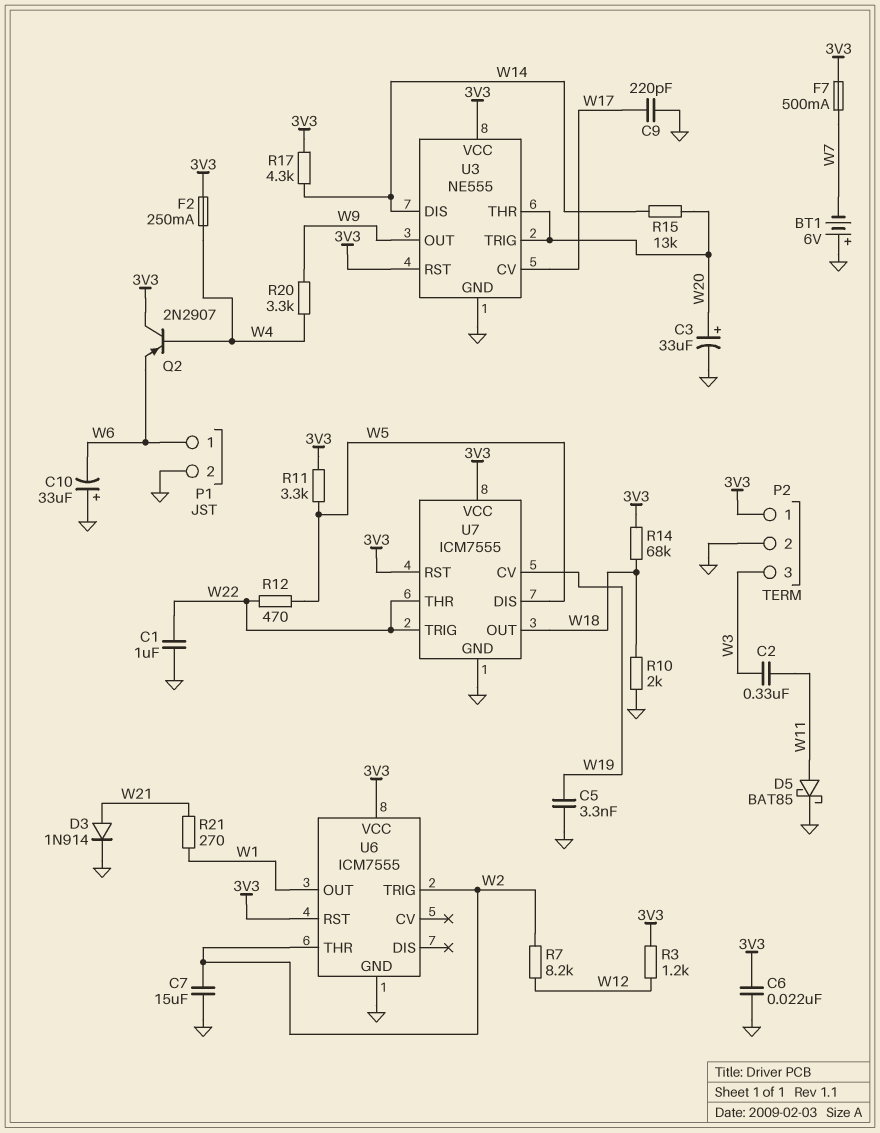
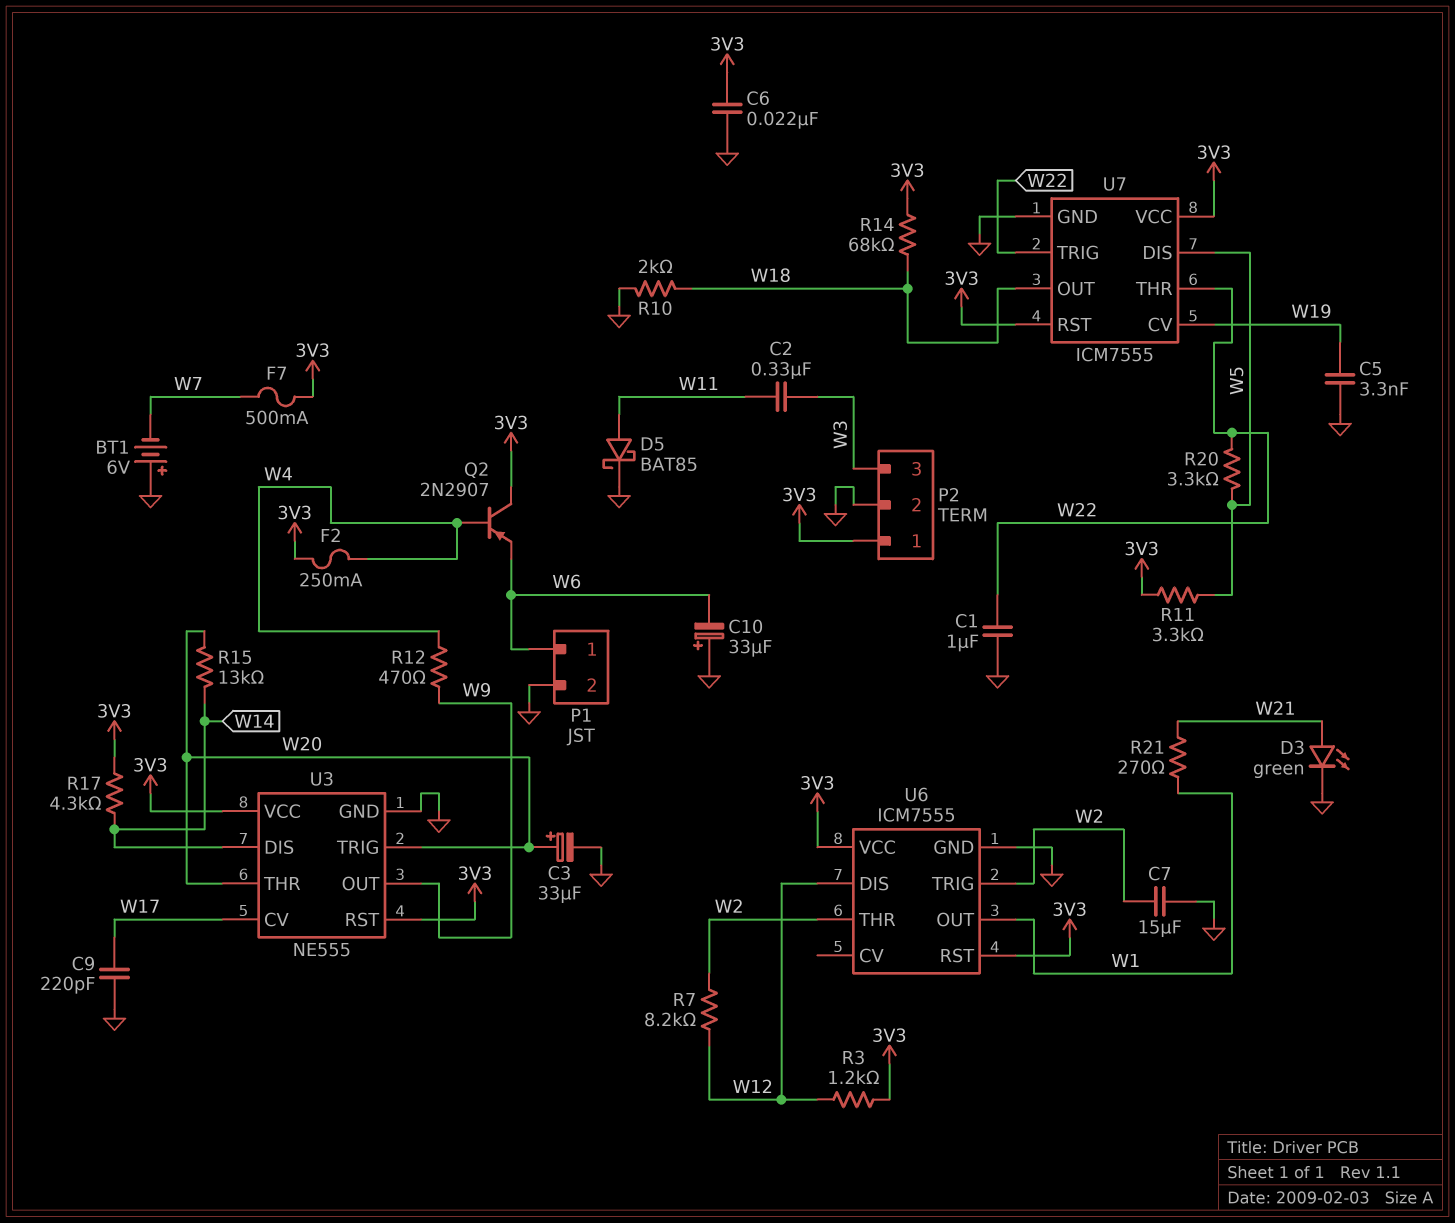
D3: diode 1N914 (A W21, K GND) -> LED green (A W21, K GND)
R12: 470 (W5, W22) -> 470 (W4, W9)
R20: 3.3k (W4, W9) -> 3.3k (W5, W22)
U6 pin DIS: none -> W12

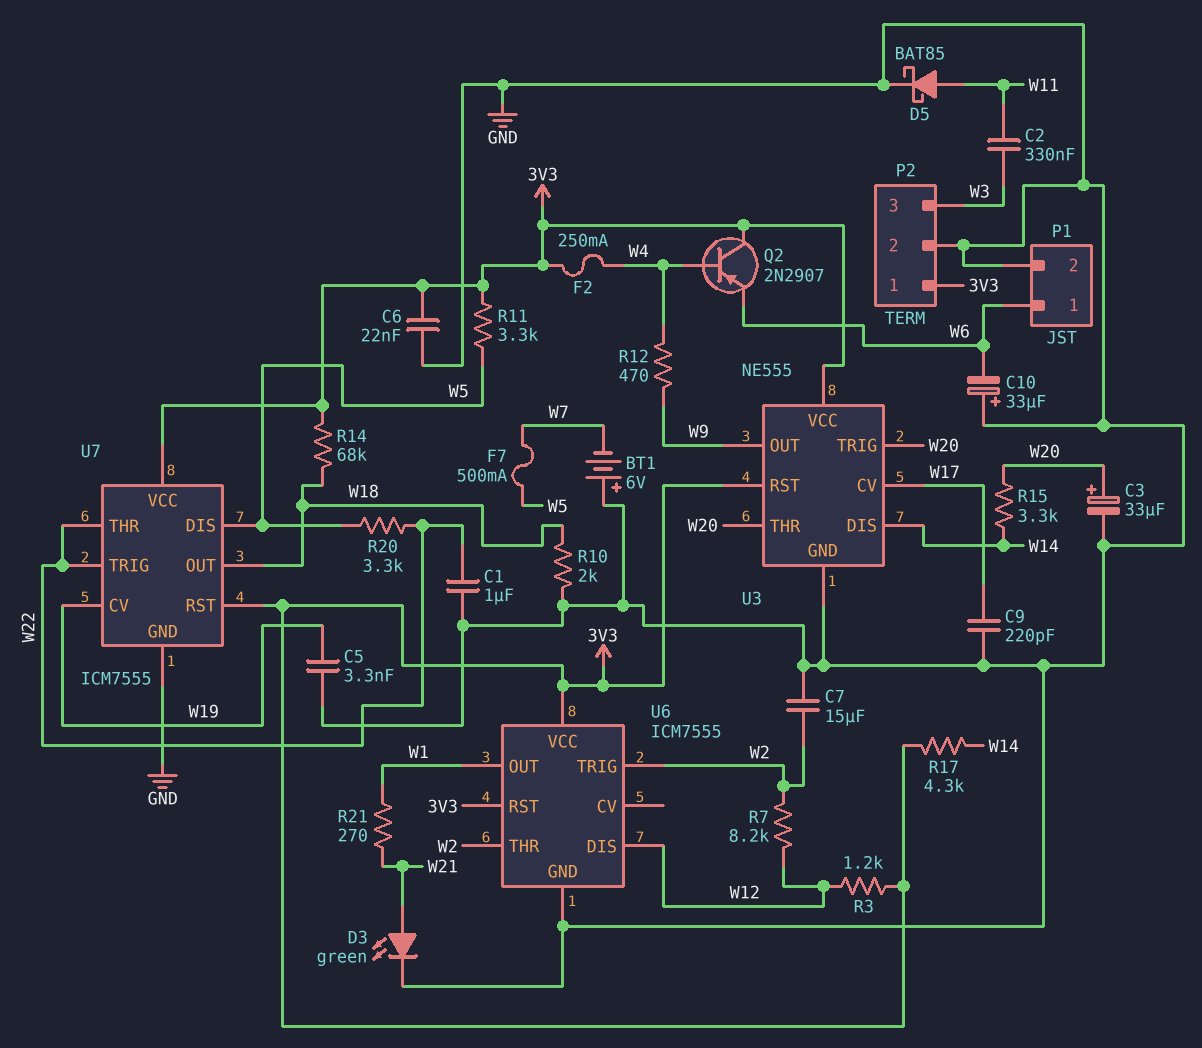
F7: 500mA (3V3, W7) -> 500mA (W5, W7)
R15: 13k (W14, W20) -> 3.3k (W14, W20)

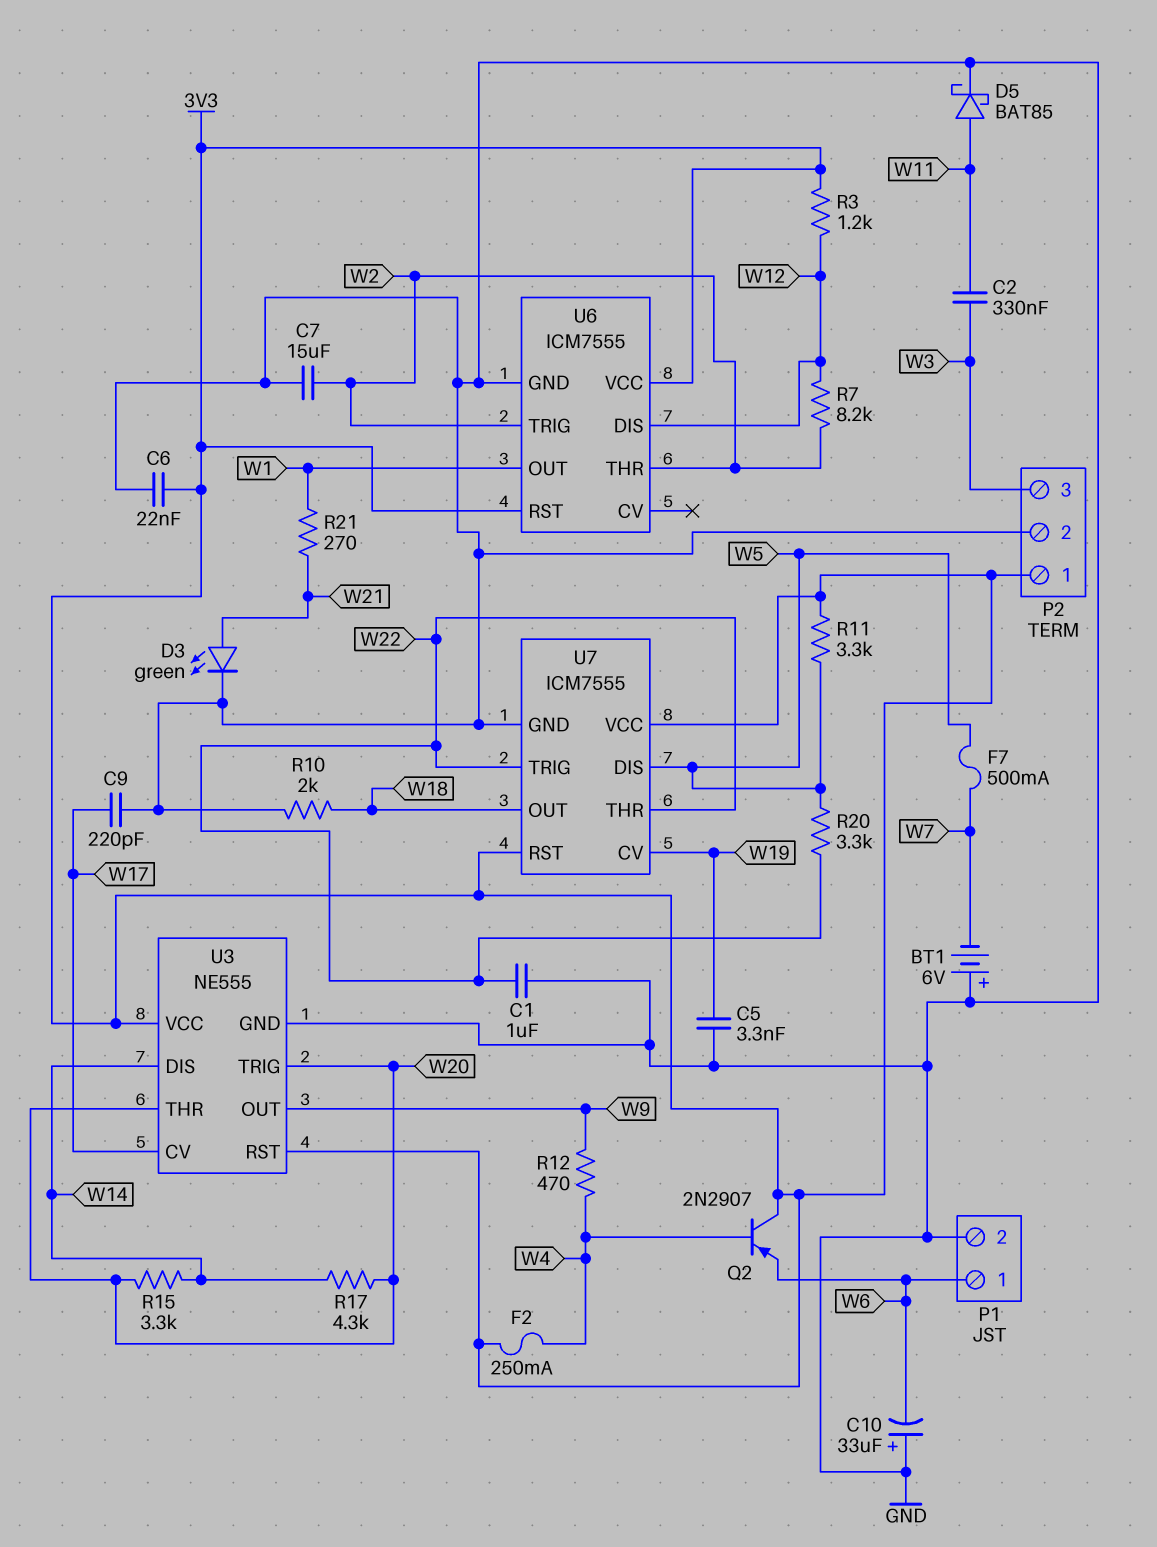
C3: 33uF (plus W20, minus GND) -> none
R14: 68k (3V3, W18) -> none
R17: 4.3k (3V3, W14) -> 4.3k (W14, W20)

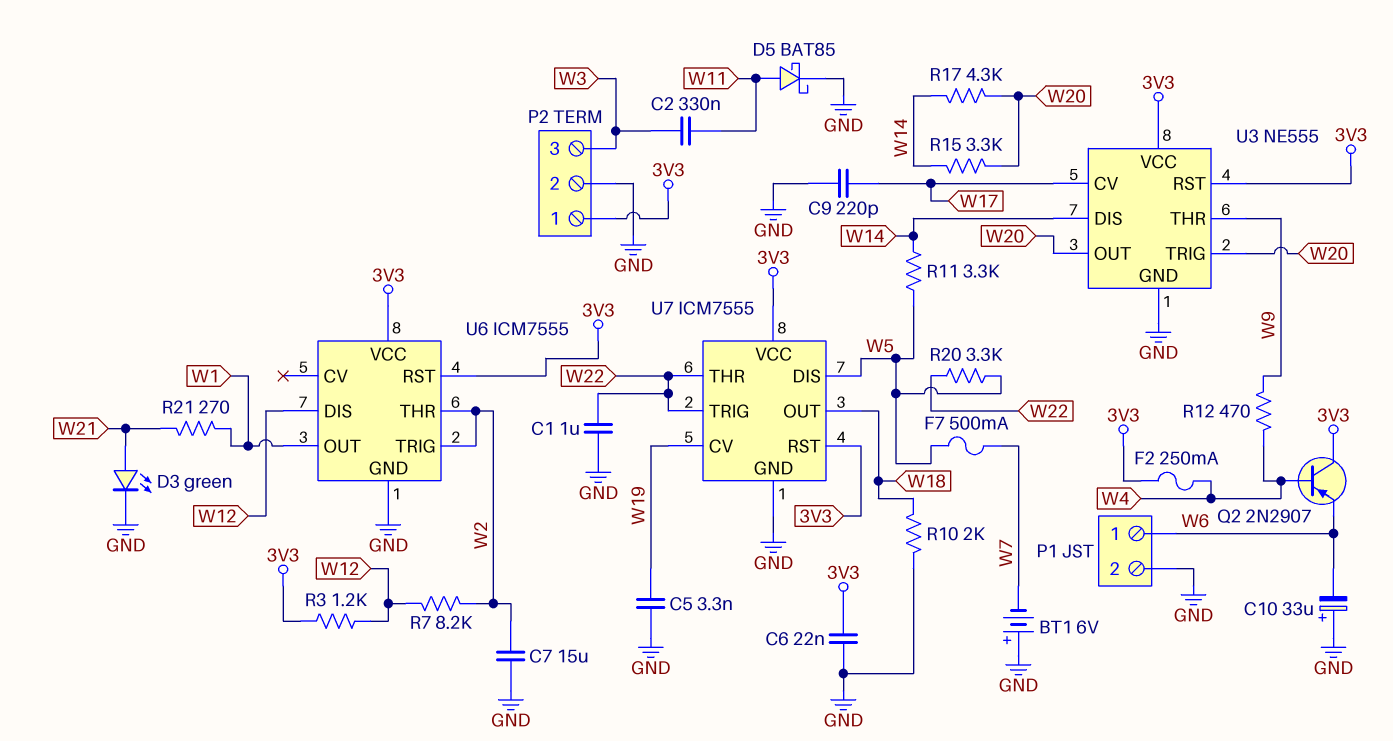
R11: 3.3k (3V3, W5) -> 3.3k (W5, W14)
U3 pin OUT: W9 -> W20
U3 pin THR: W20 -> W9

